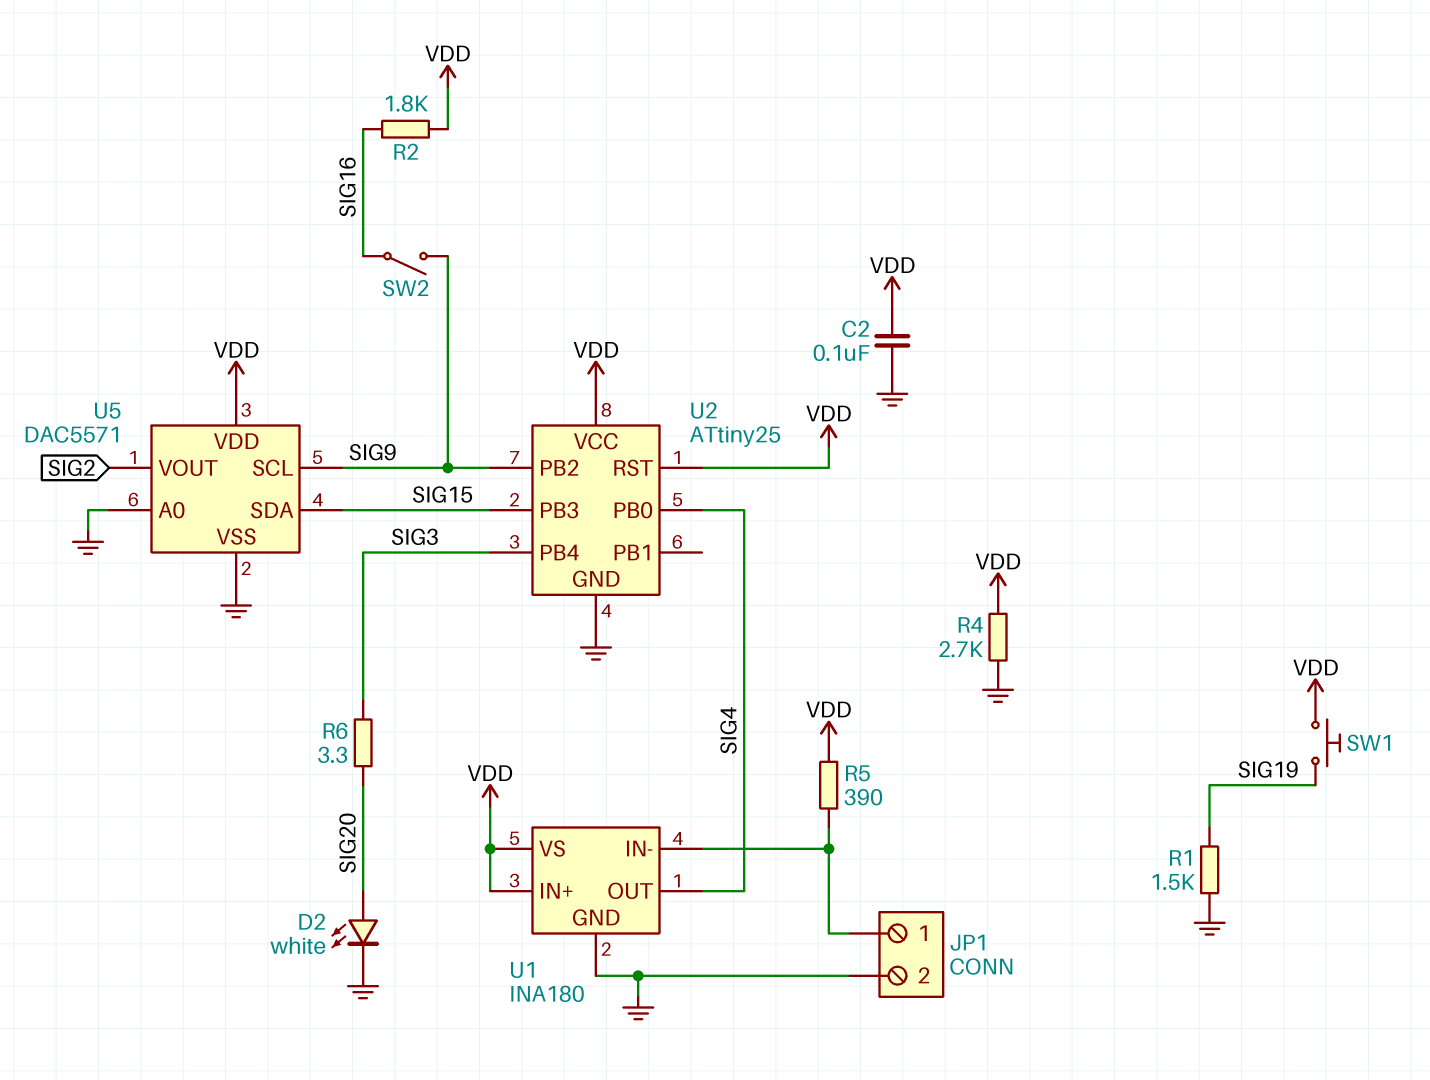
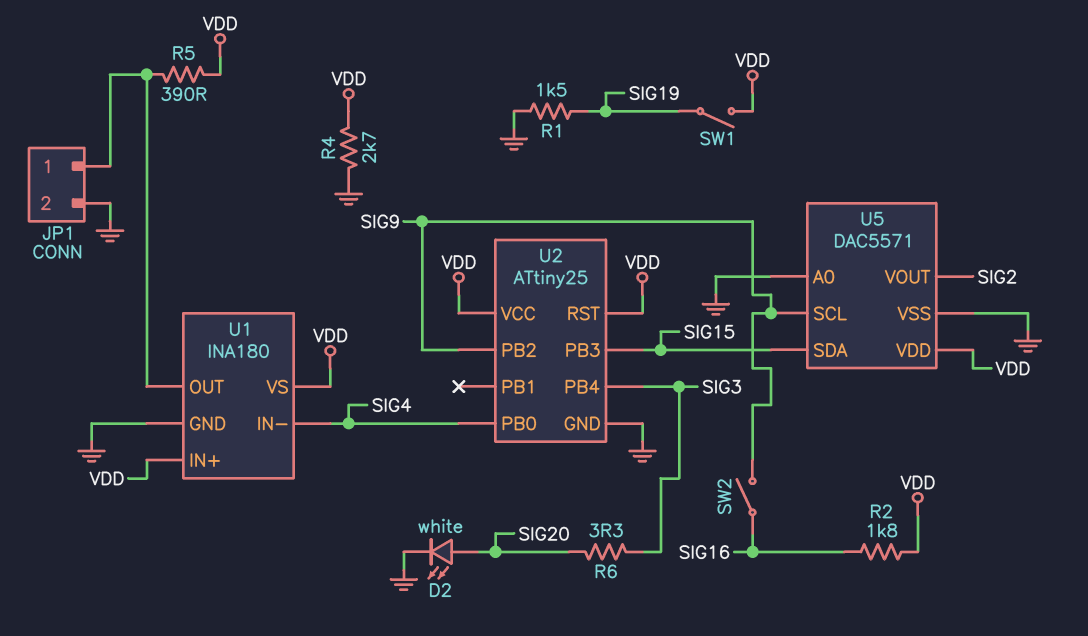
C2: 100nF (GND, VDD) -> none
SW1: button (SIG19, VDD) -> switch (SIG19, VDD)
U1 pin IN-: JP1/1 -> SIG4
U1 pin OUT: SIG4 -> JP1/1

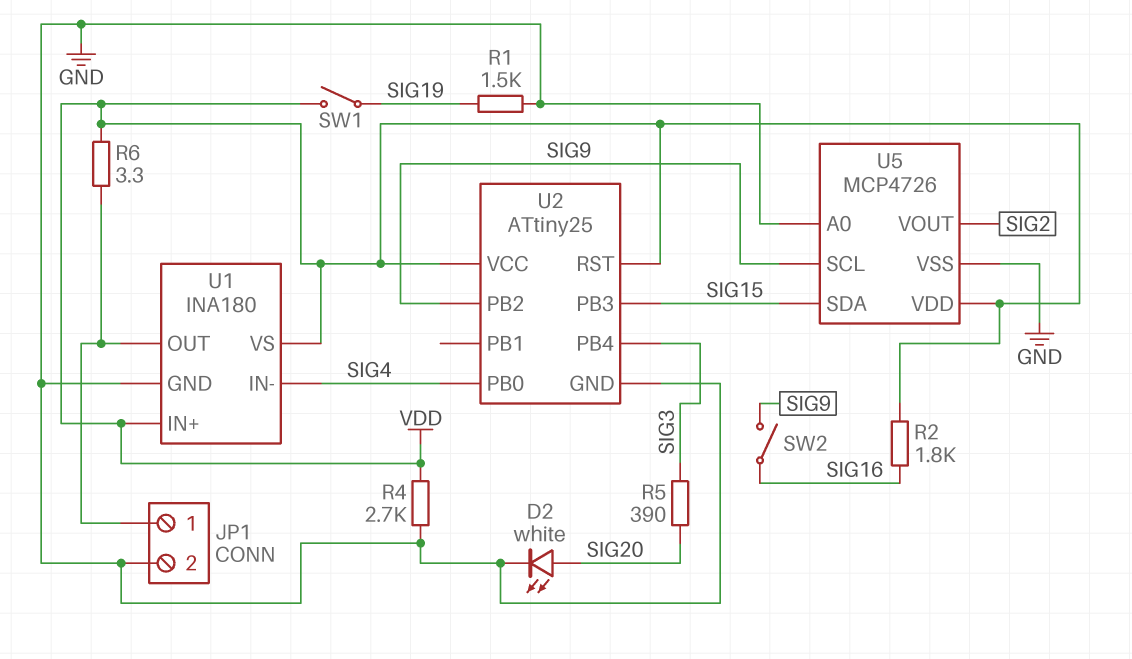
R5: 390 (JP1/1, VDD) -> 390 (SIG3, SIG20)
R6: 3.3 (SIG3, SIG20) -> 3.3 (JP1/1, VDD)
U5: DAC5571 -> MCP4726

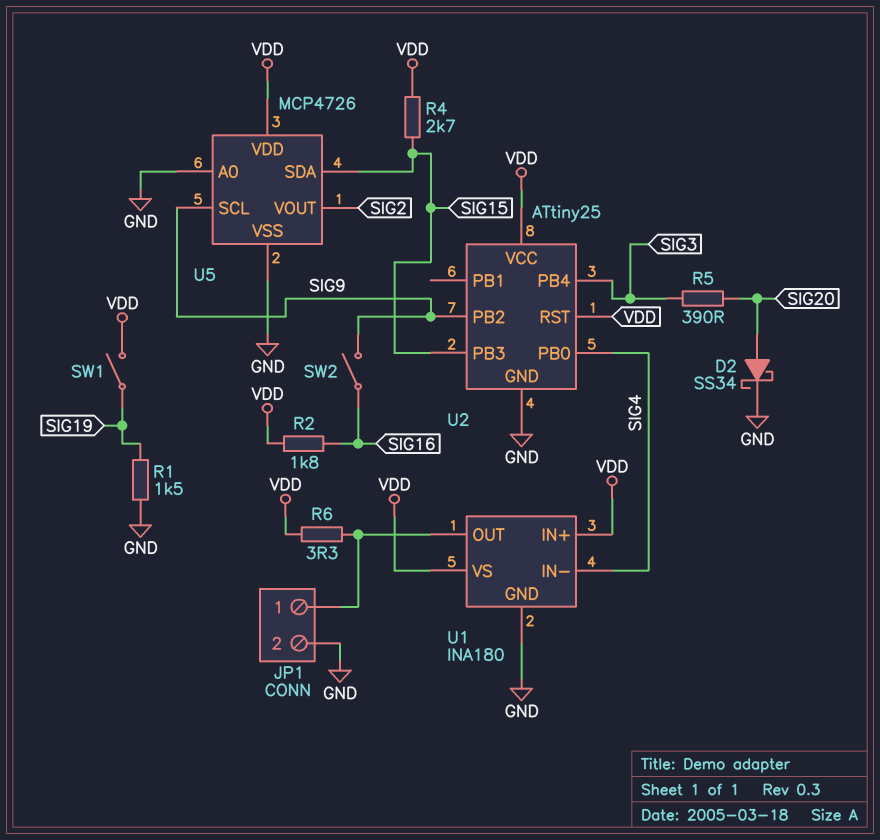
D2: LED white (A SIG20, K GND) -> schottky SS34 (A SIG20, K GND)
R4: 2.7k (GND, VDD) -> 2.7k (SIG15, VDD)

